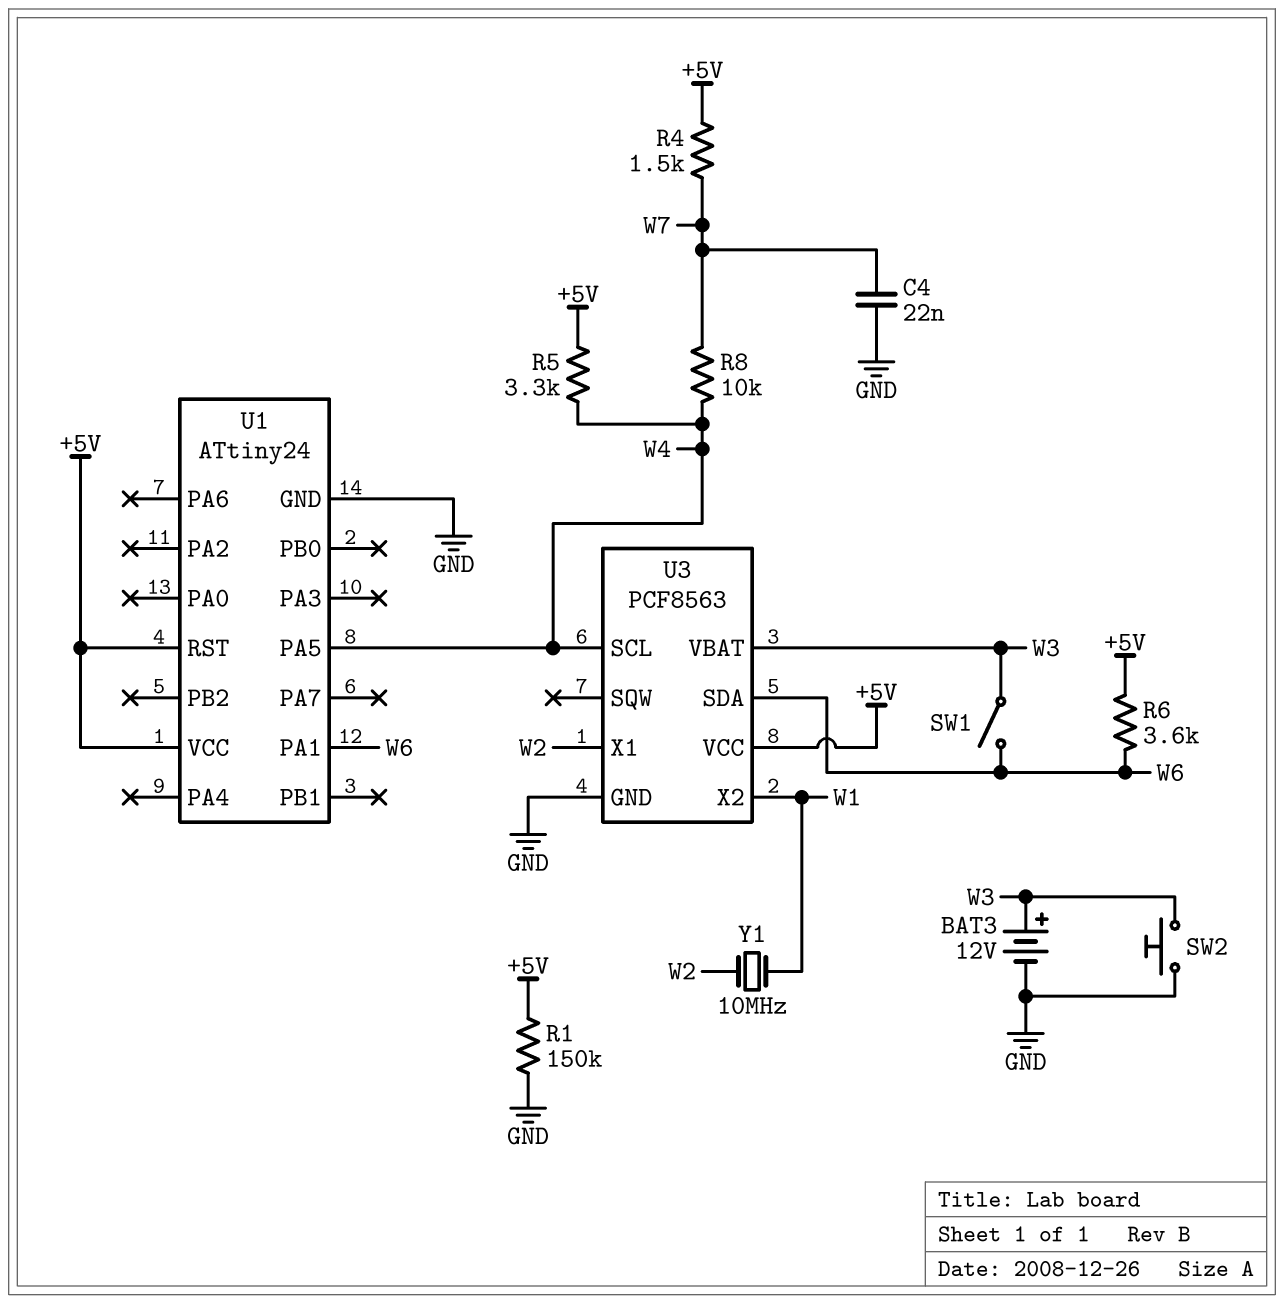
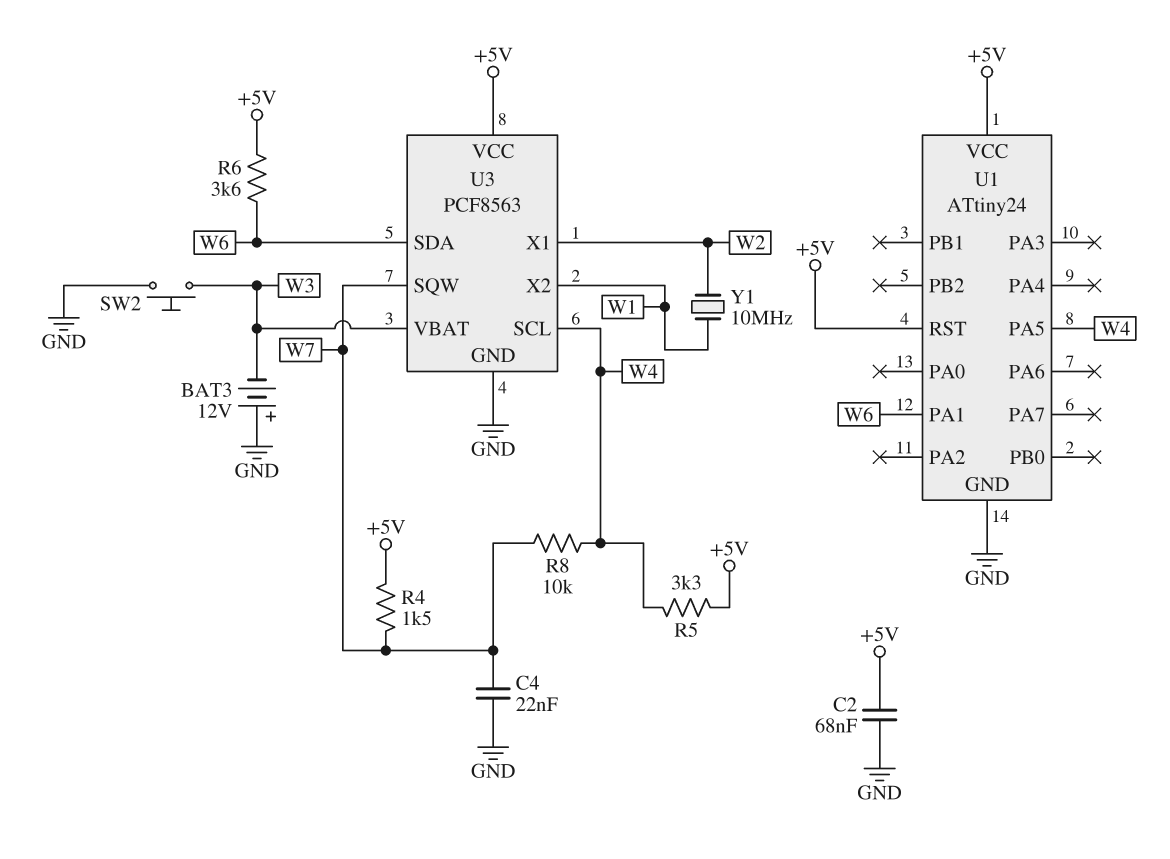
BAT3: 12V (plus W3, minus GND) -> 12V (plus GND, minus W3)
C2: none -> 68nF (+5V, GND)
R1: 150k (+5V, GND) -> none
SW1: switch (W3, W6) -> none
U3 pin SQW: none -> W7

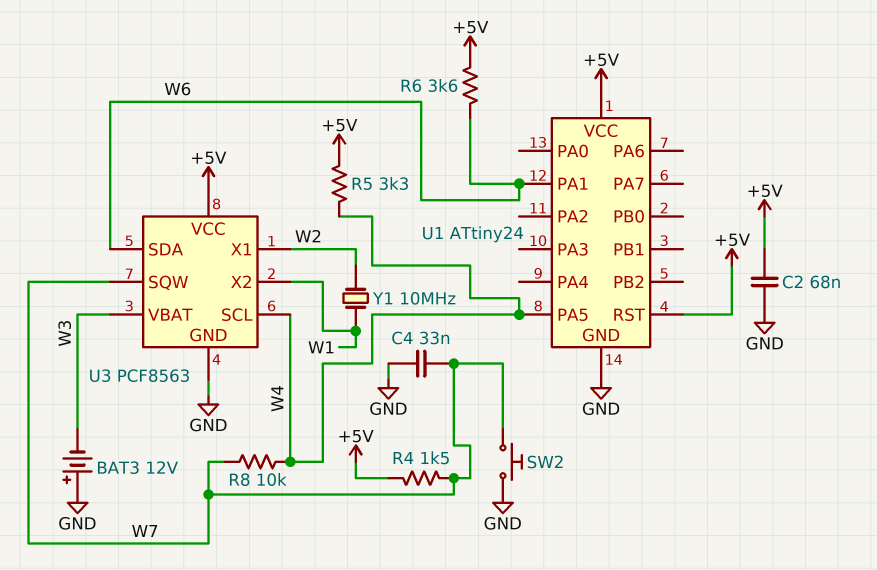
C4: 22nF (GND, W7) -> 33nF (GND, W7)
SW2: button (GND, W3) -> button (GND, W7)

